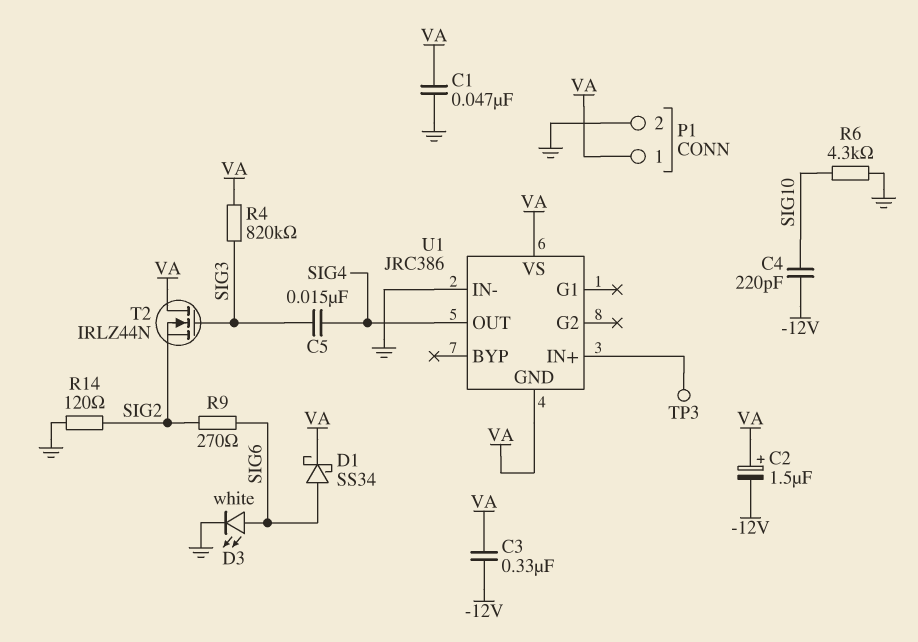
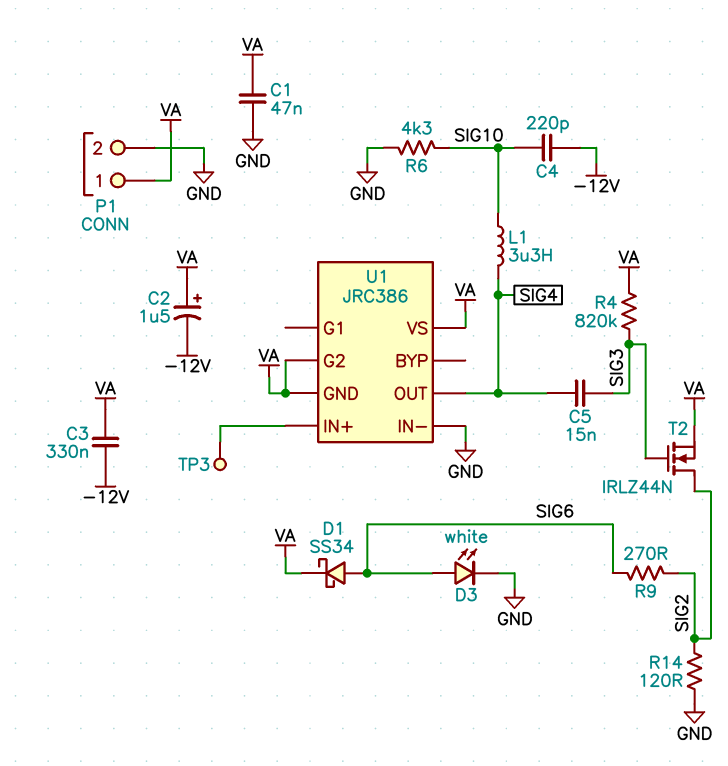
L1: none -> 3.3uH (SIG4, SIG10)
T2: NMOS IRLZ44N (G SIG3, D VA, S SIG2) -> NMOS IRLZ44N (G SIG3, D SIG2, S VA)
U1 pin G2: none -> VA

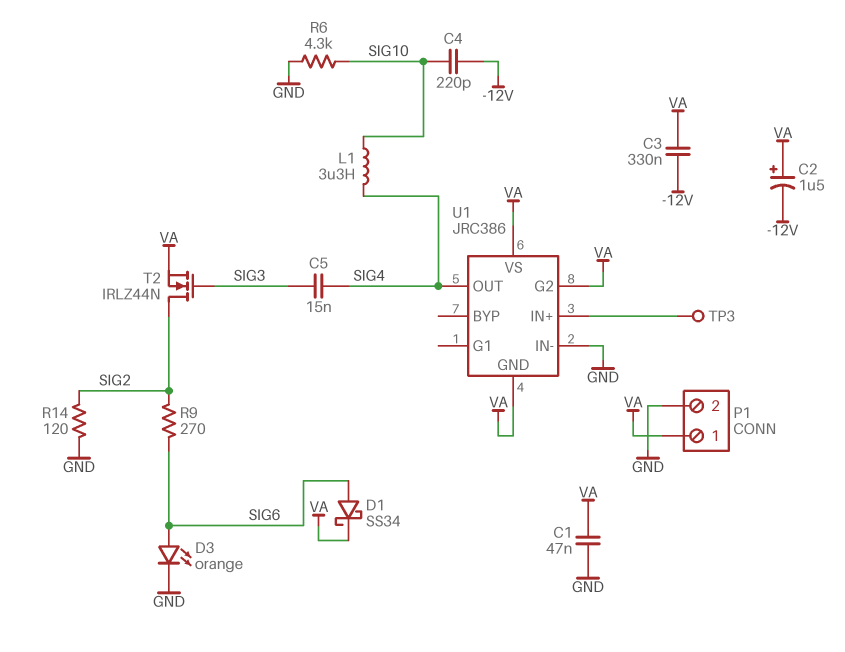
D3: LED white (A SIG6, K GND) -> LED orange (A SIG6, K GND)
R4: 820k (SIG3, VA) -> none

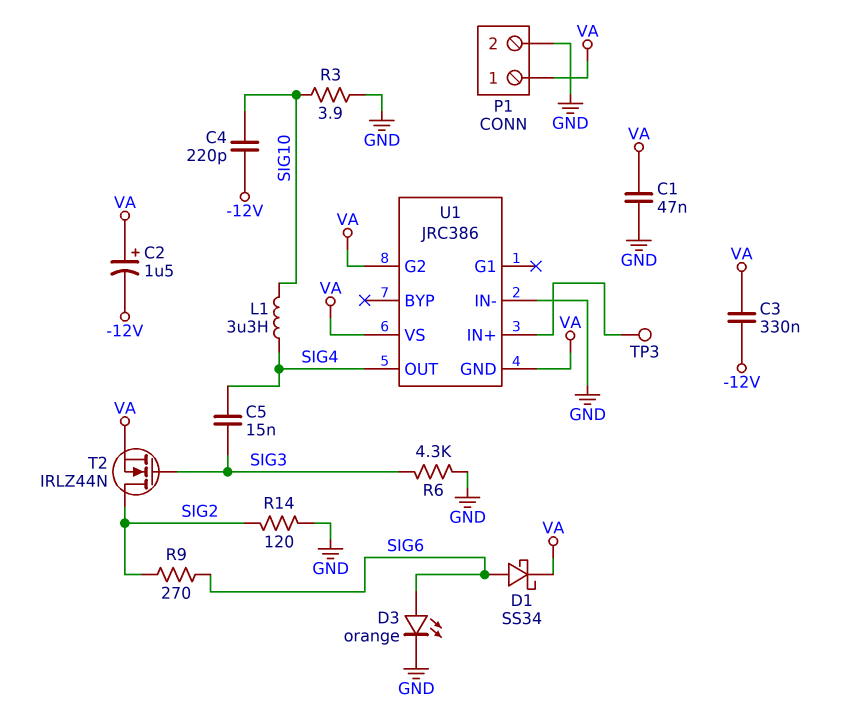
R3: none -> 3.9 (GND, SIG10)
R6: 4.3k (GND, SIG10) -> 4.3k (GND, SIG3)

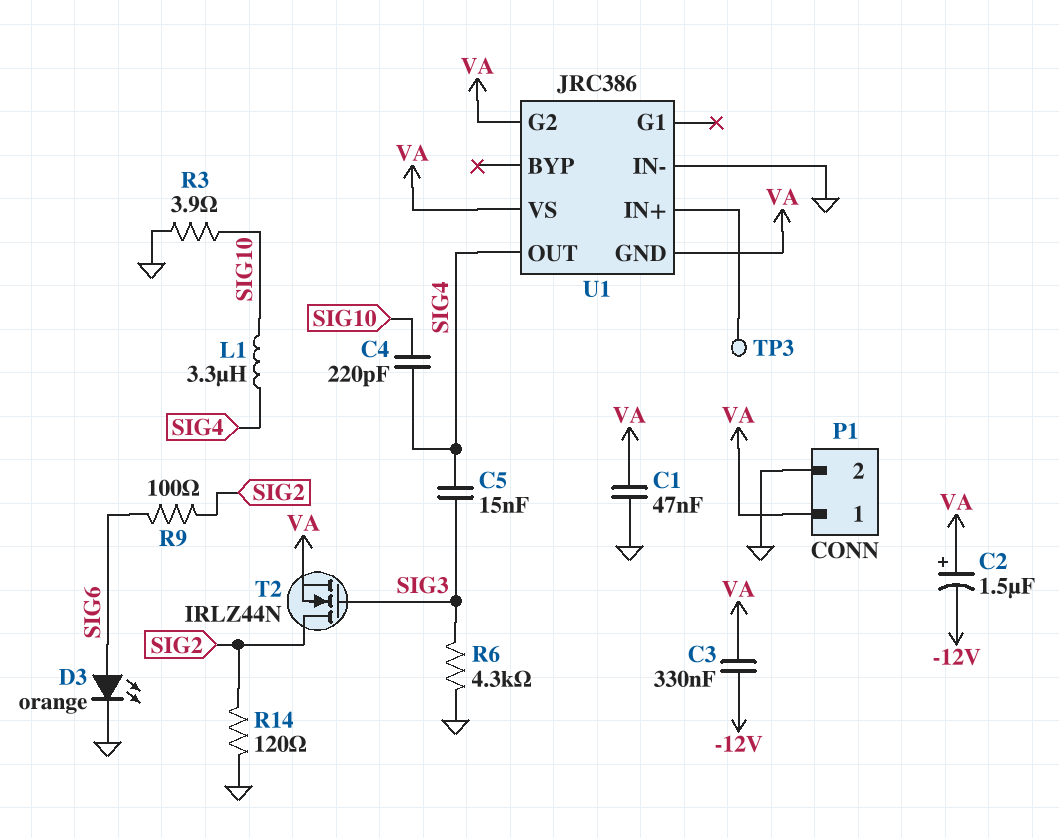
C4: 220pF (-12V, SIG10) -> 220pF (SIG4, SIG10)
D1: schottky SS34 (A SIG6, K VA) -> none
R9: 270 (SIG2, SIG6) -> 100 (SIG2, SIG6)

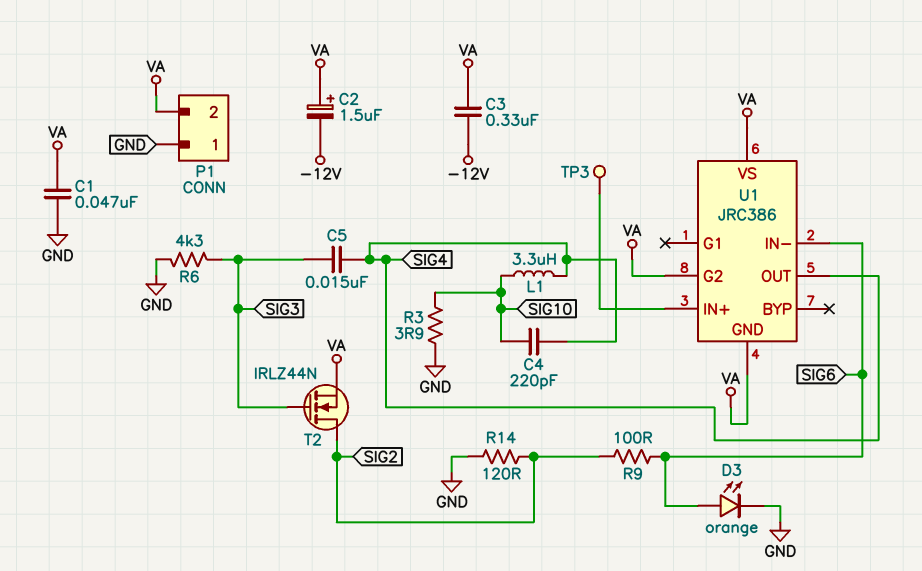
P1 pin 1: VA -> GND
P1 pin 2: GND -> VA
U1 pin IN-: GND -> SIG6

